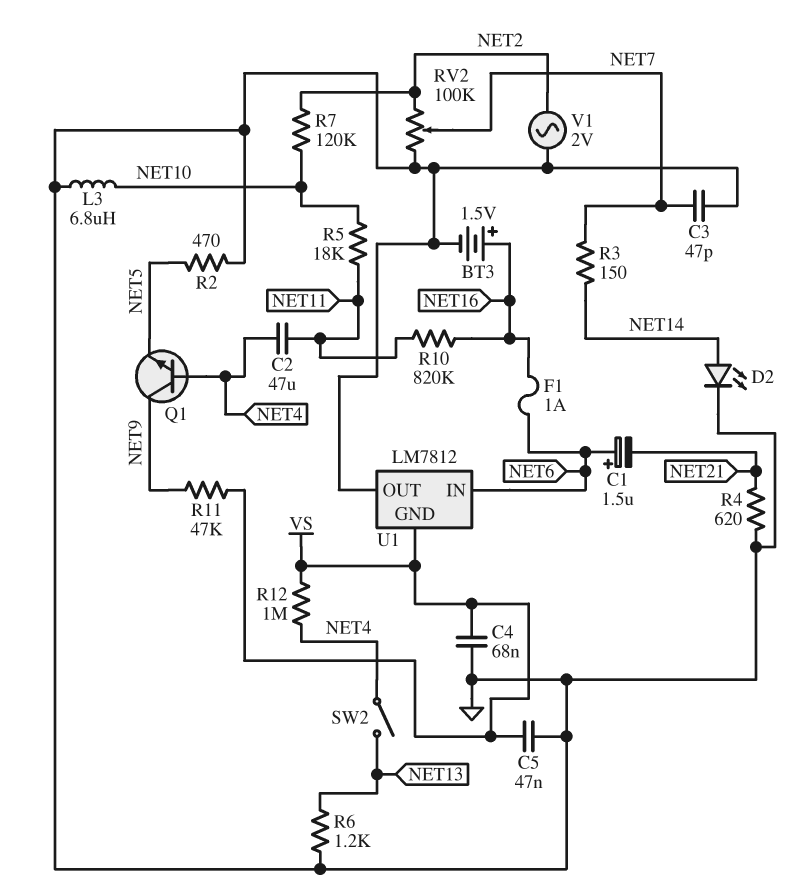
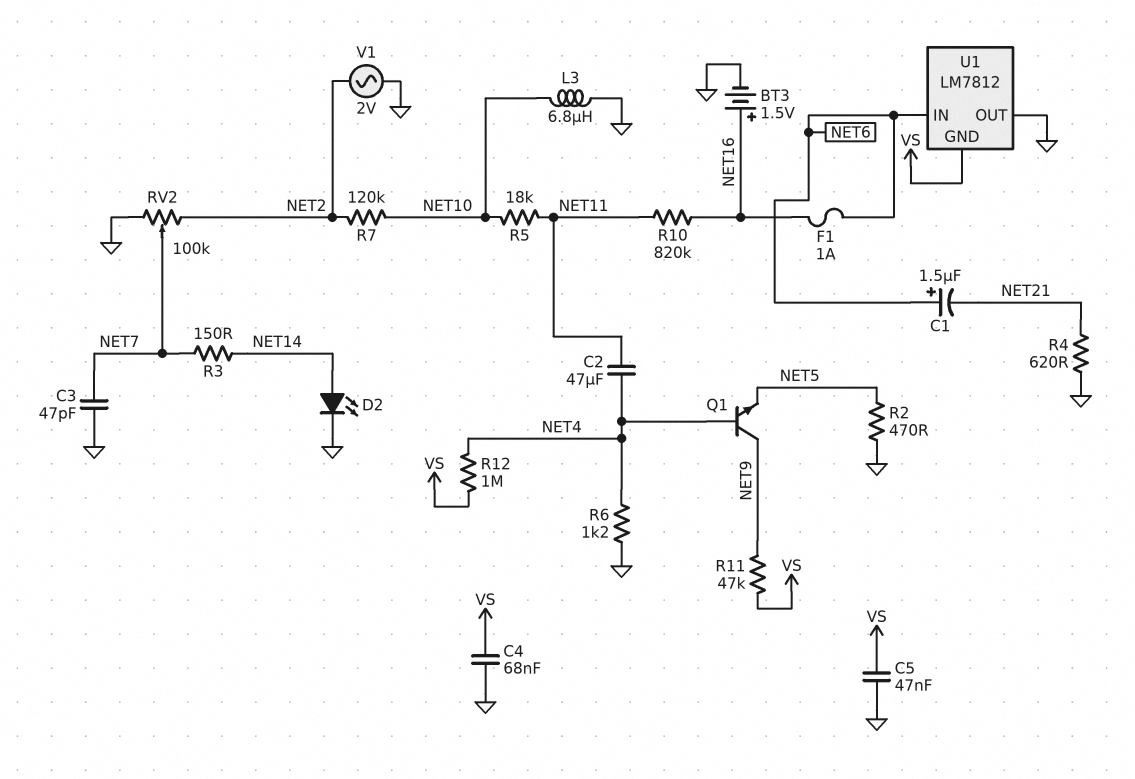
R6: 1.2k (GND, NET13) -> 1.2k (GND, NET4)
SW2: switch (NET4, NET13) -> none

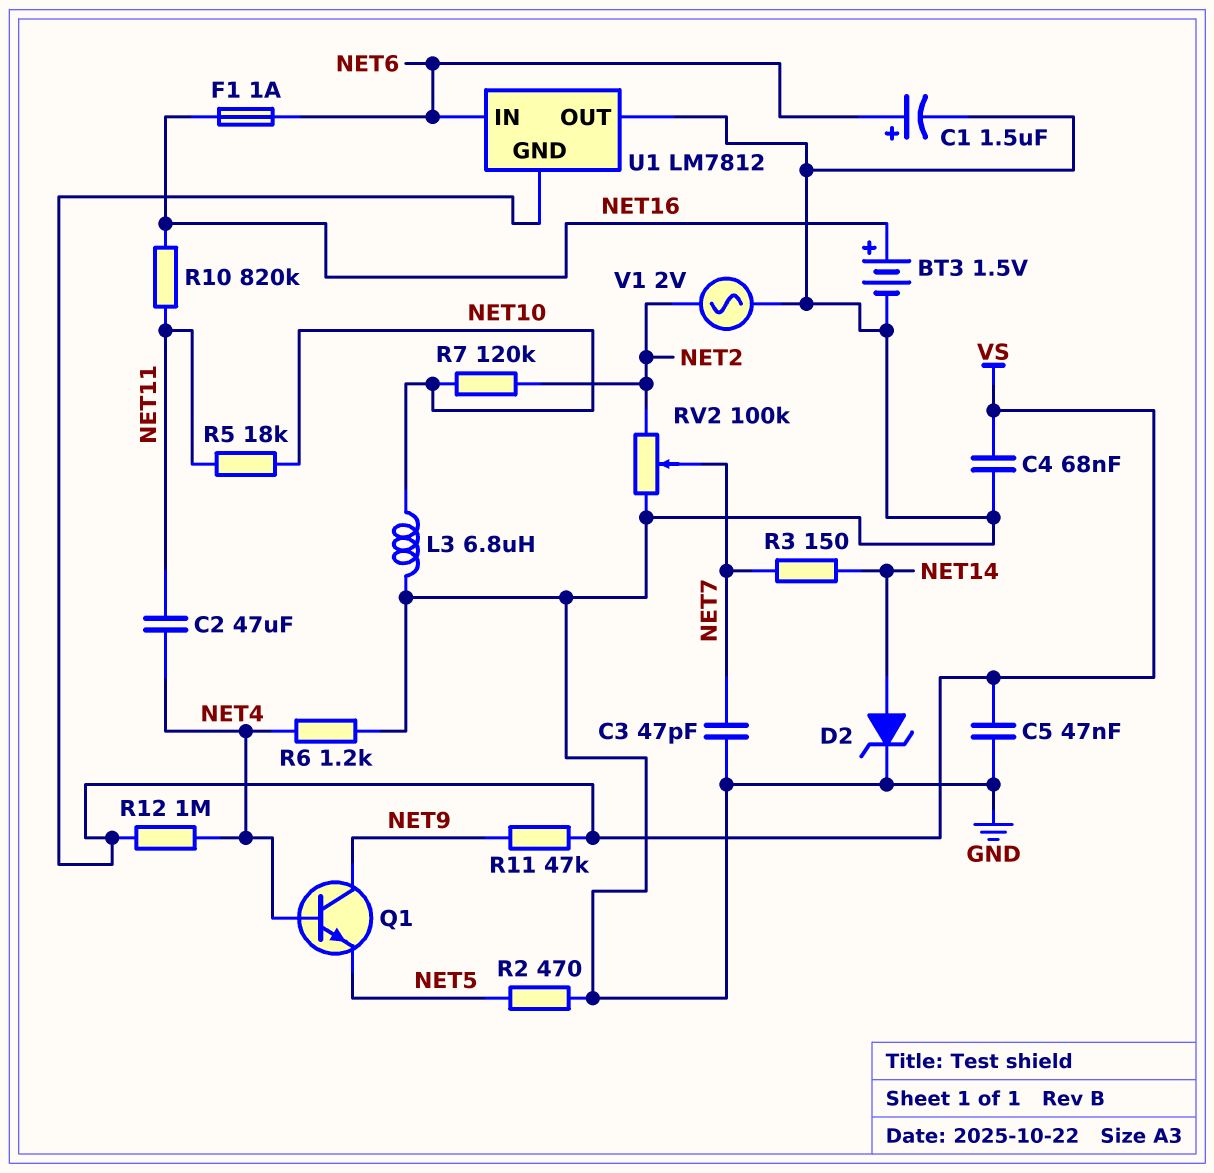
C1: 1.5uF (plus NET6, minus NET21) -> 1.5uF (plus NET6, minus GND)
D2: LED (A NET14, K GND) -> zener (A NET14, K GND)
R4: 620 (GND, NET21) -> none

